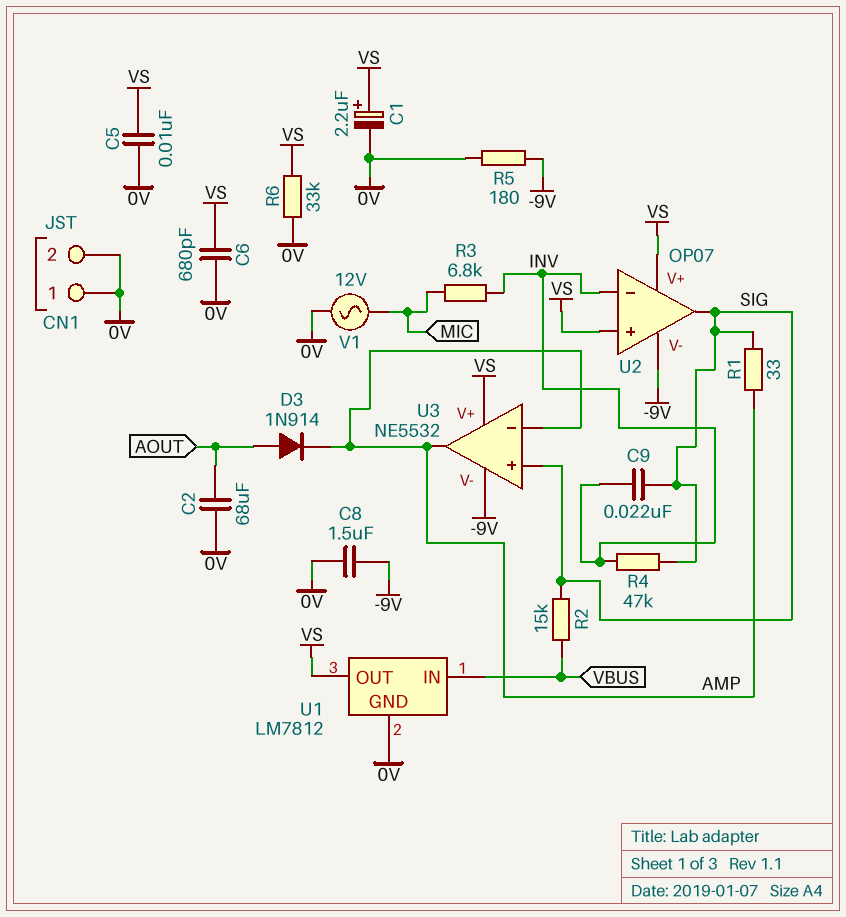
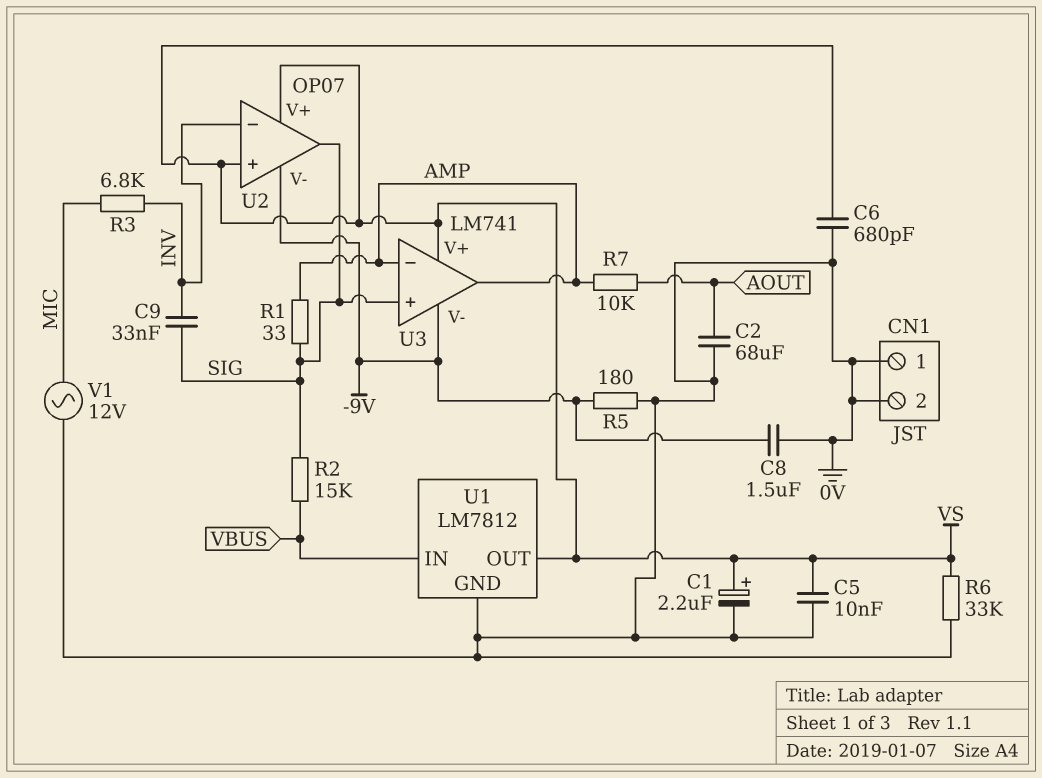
C9: 22nF (INV, SIG) -> 33nF (INV, SIG)
D3: diode 1N914 (A AOUT, K AMP) -> none
R4: 47k (INV, SIG) -> none
R7: none -> 10k (AMP, AOUT)
U3: NE5532 -> LM741

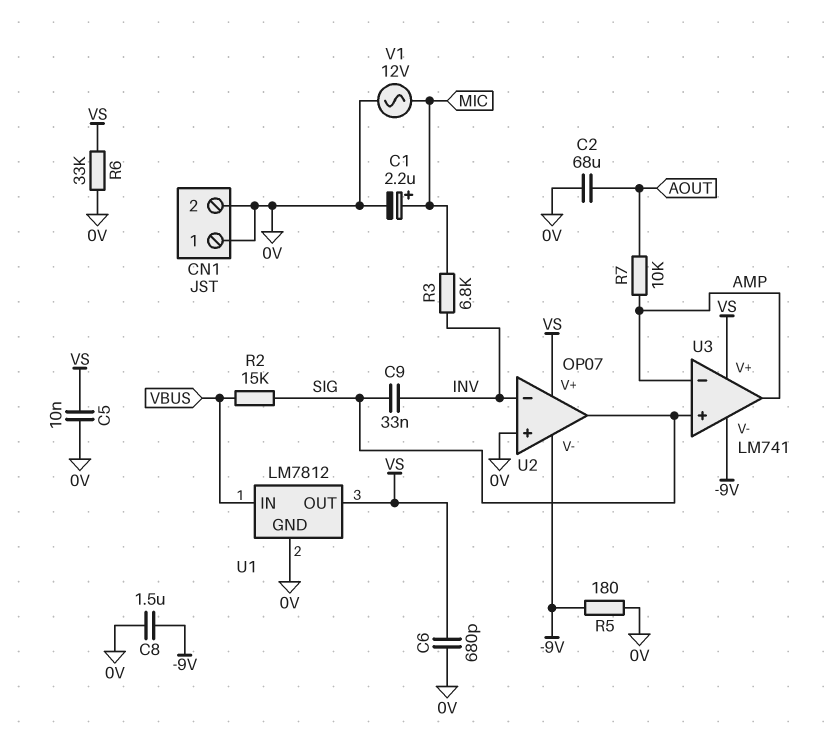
C1: 2.2uF (plus VS, minus 0V) -> 2.2uF (plus MIC, minus 0V)
R1: 33 (AMP, SIG) -> none
U2 pin in+: VS -> 0V

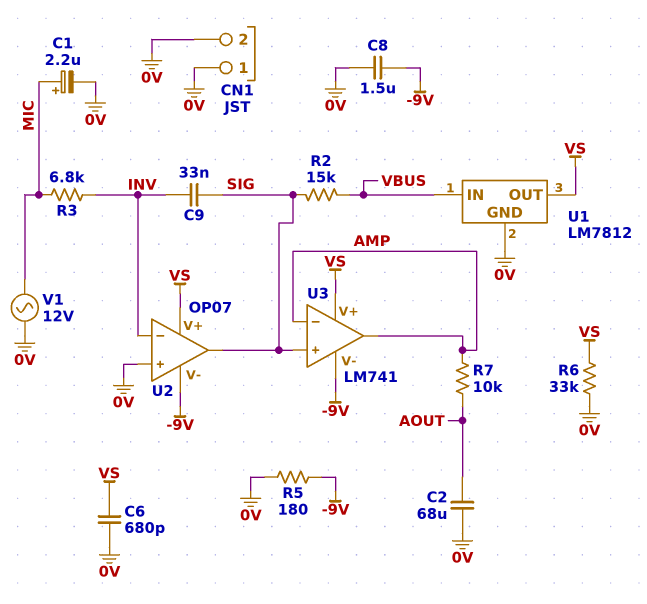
C5: 10nF (0V, VS) -> none

